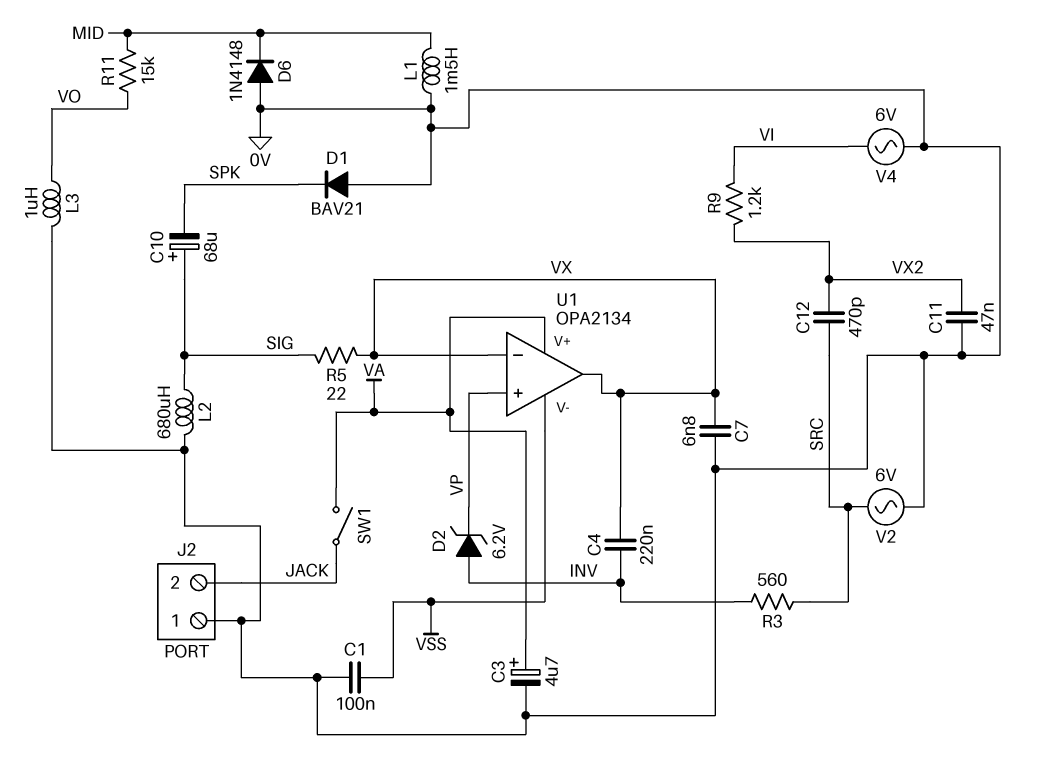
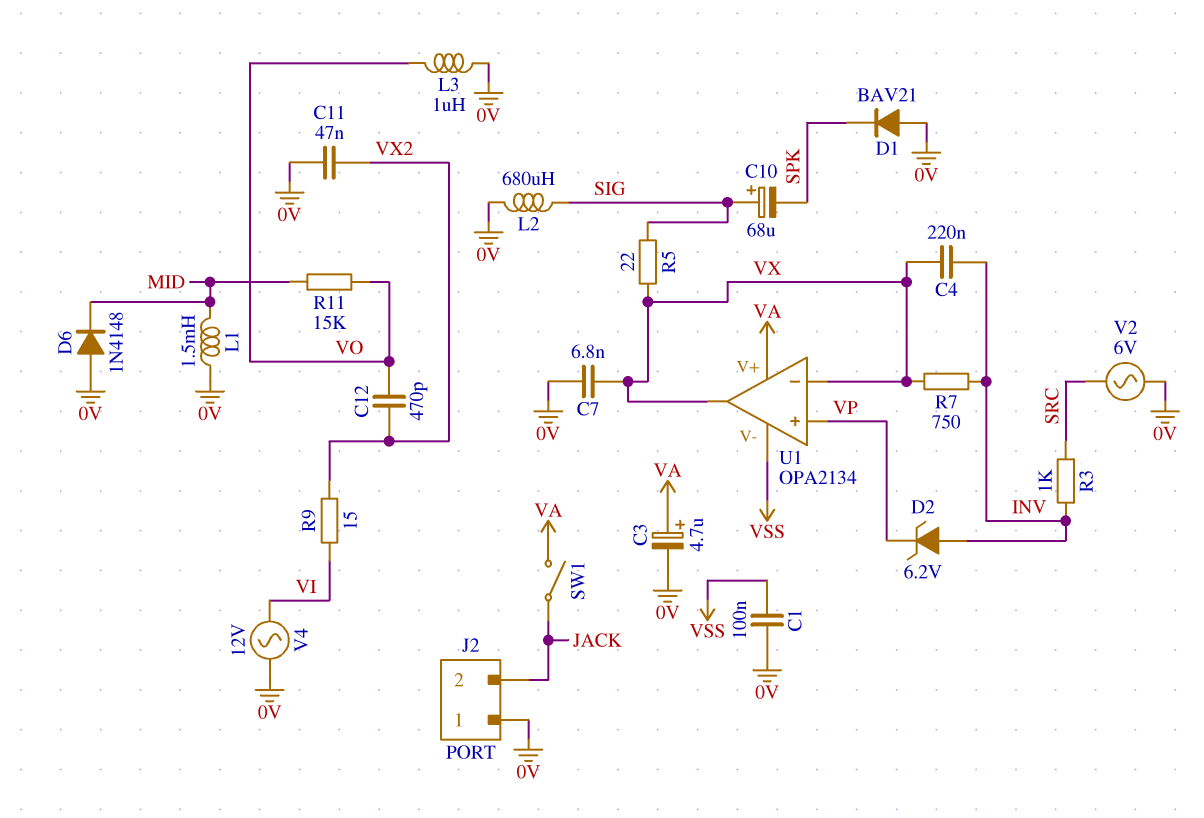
C12: 470pF (SRC, VX2) -> 470pF (VO, VX2)
R3: 560 (INV, SRC) -> 1k (INV, SRC)
R7: none -> 750 (INV, VX)
R9: 1.2k (VI, VX2) -> 15 (VI, VX2)
V4: AC 6V (0V, VI) -> AC 12V (0V, VI)

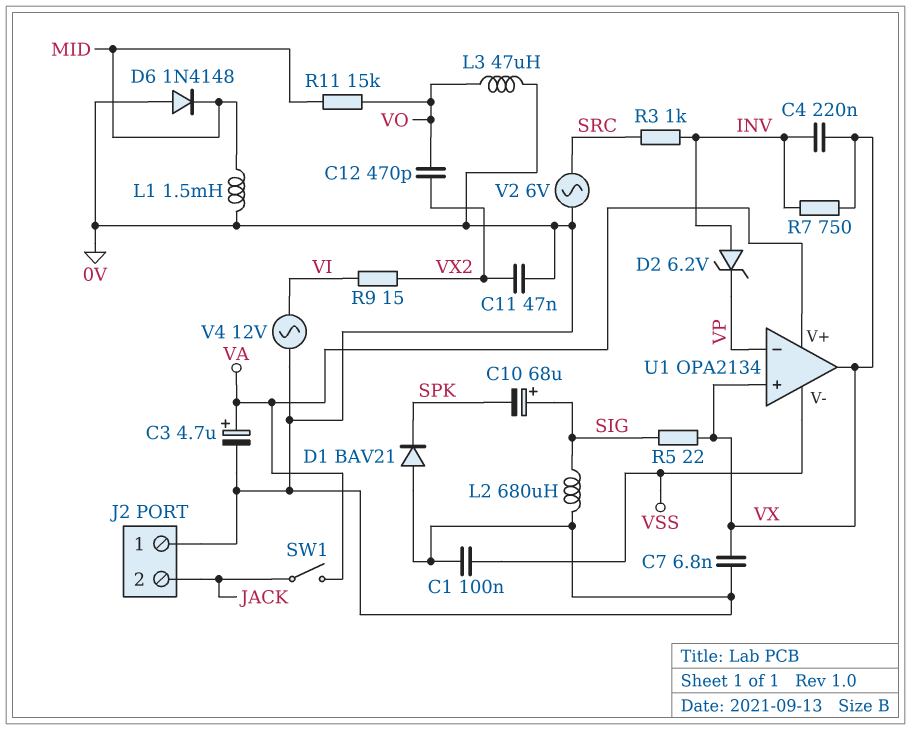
L3: 1uH (0V, VO) -> 47uH (0V, VO)
U1 pin in+: VP -> VX
U1 pin in-: VX -> VP

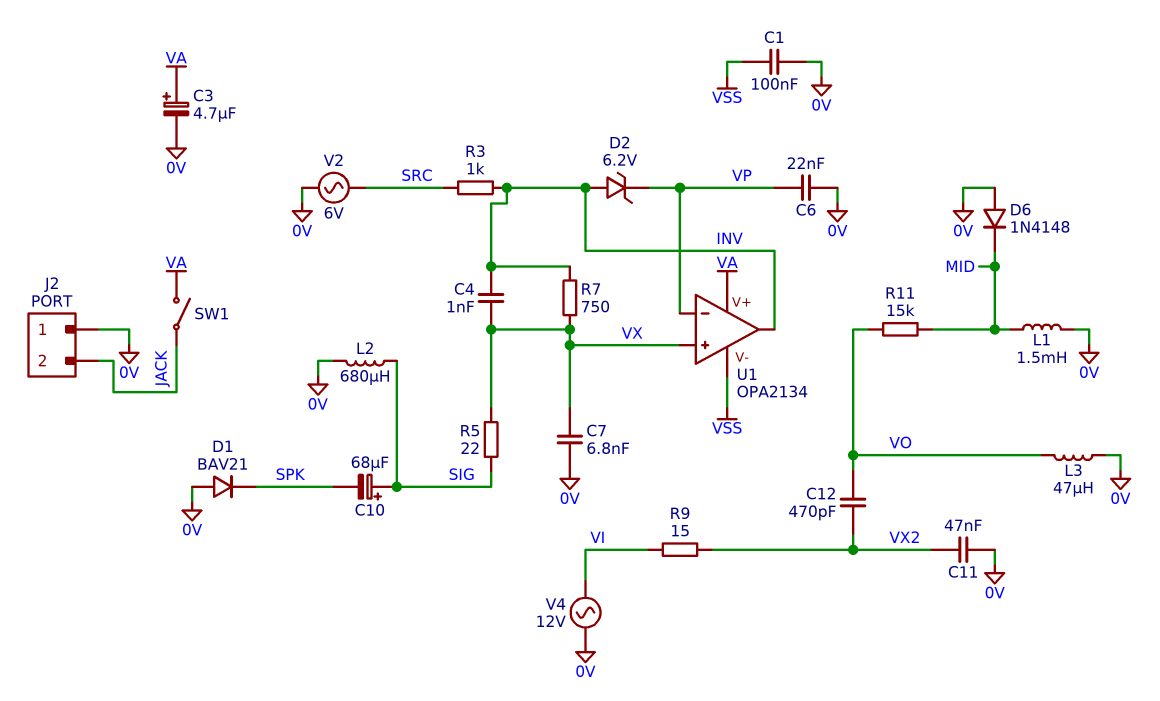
C4: 220nF (INV, VX) -> 1nF (INV, VX)
C6: none -> 22nF (0V, VP)
U1 pin out: VX -> INV

